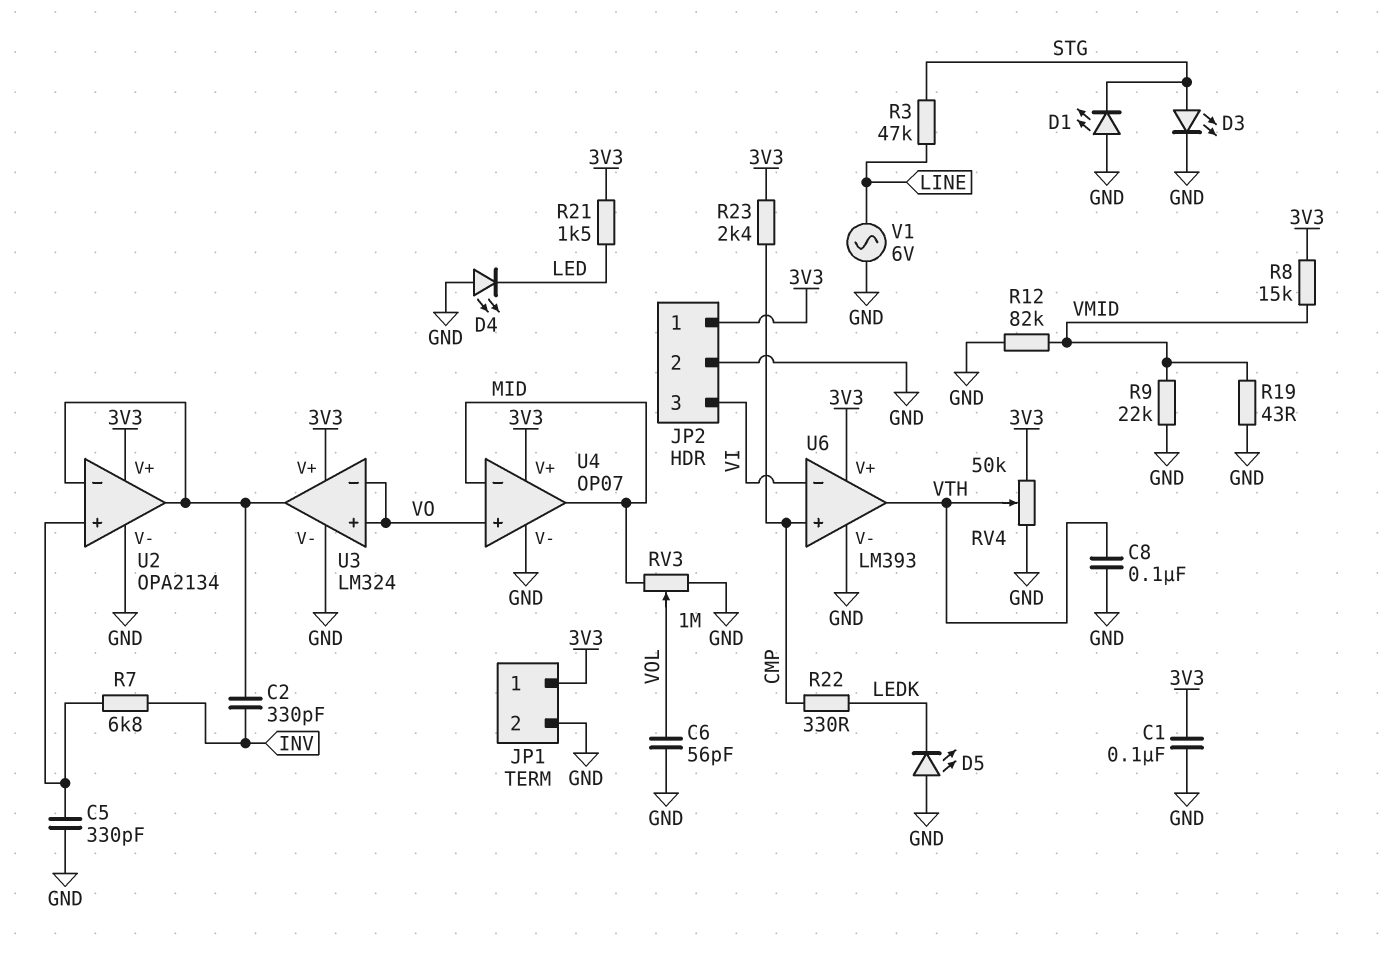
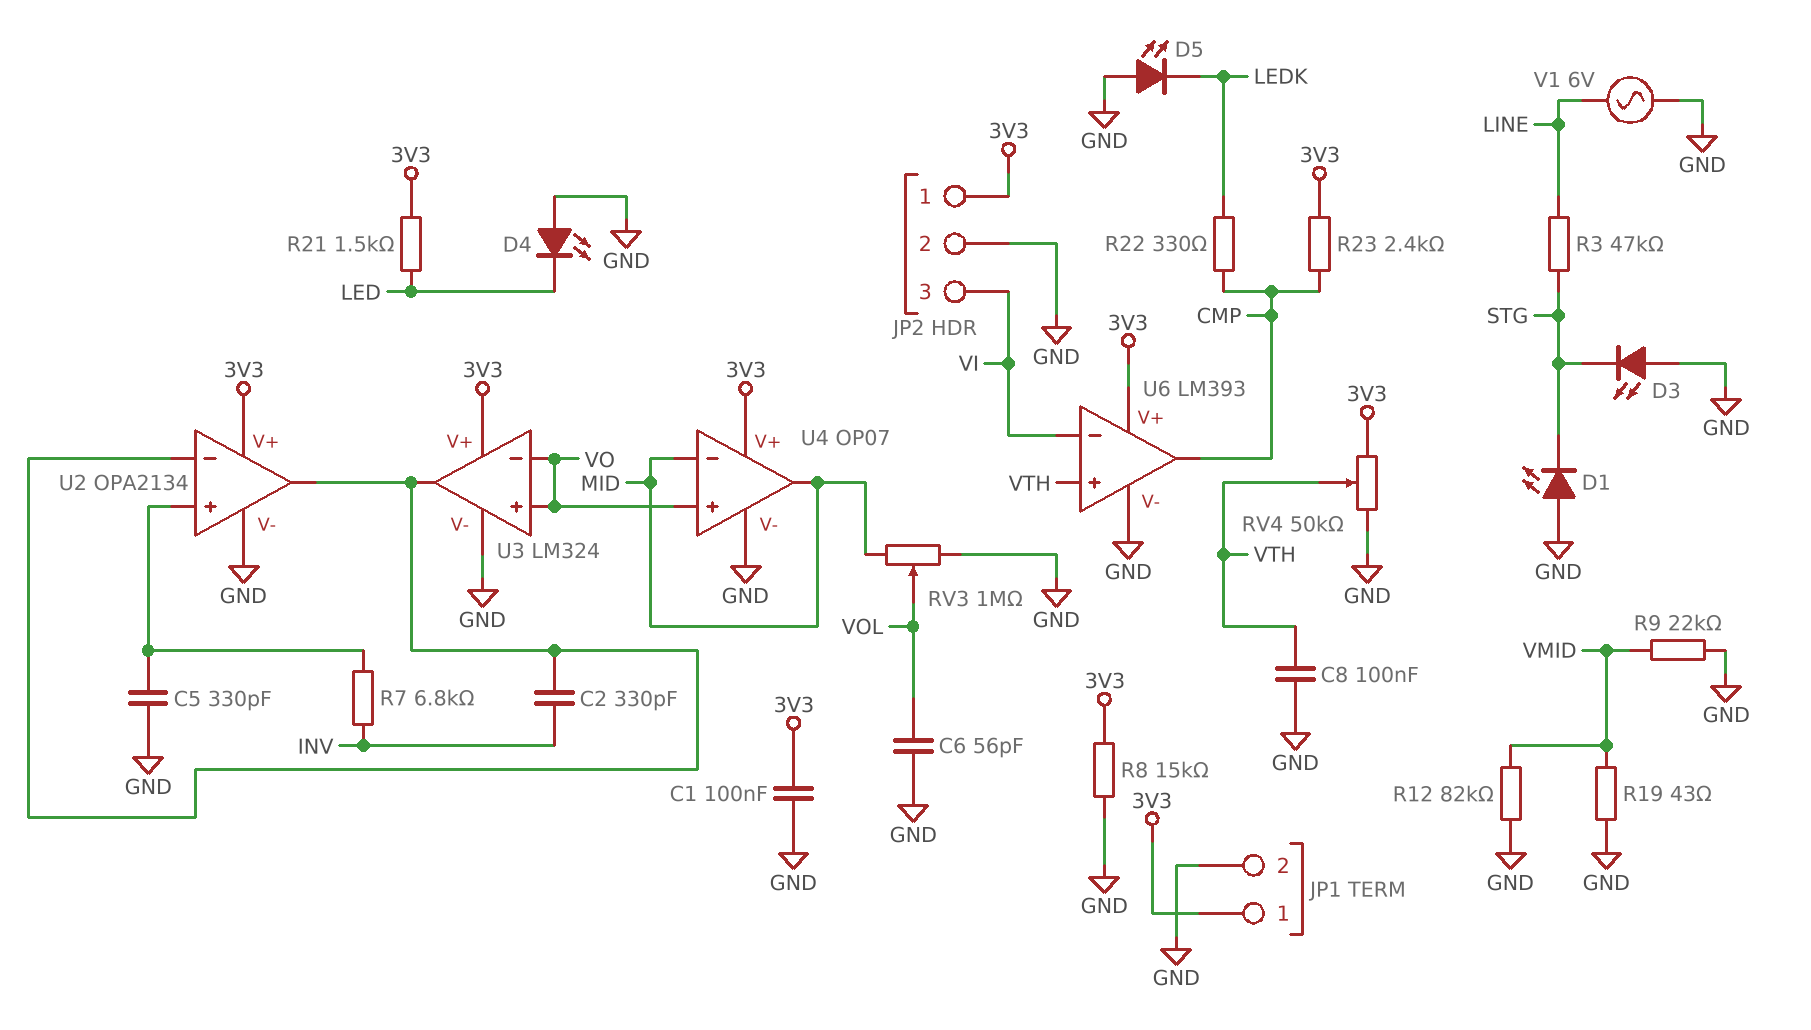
D3: LED (A STG, K GND) -> LED (A GND, K STG)
R8: 15k (3V3, VMID) -> 15k (3V3, GND)
U6 pin in+: CMP -> VTH
U6 pin out: VTH -> CMP

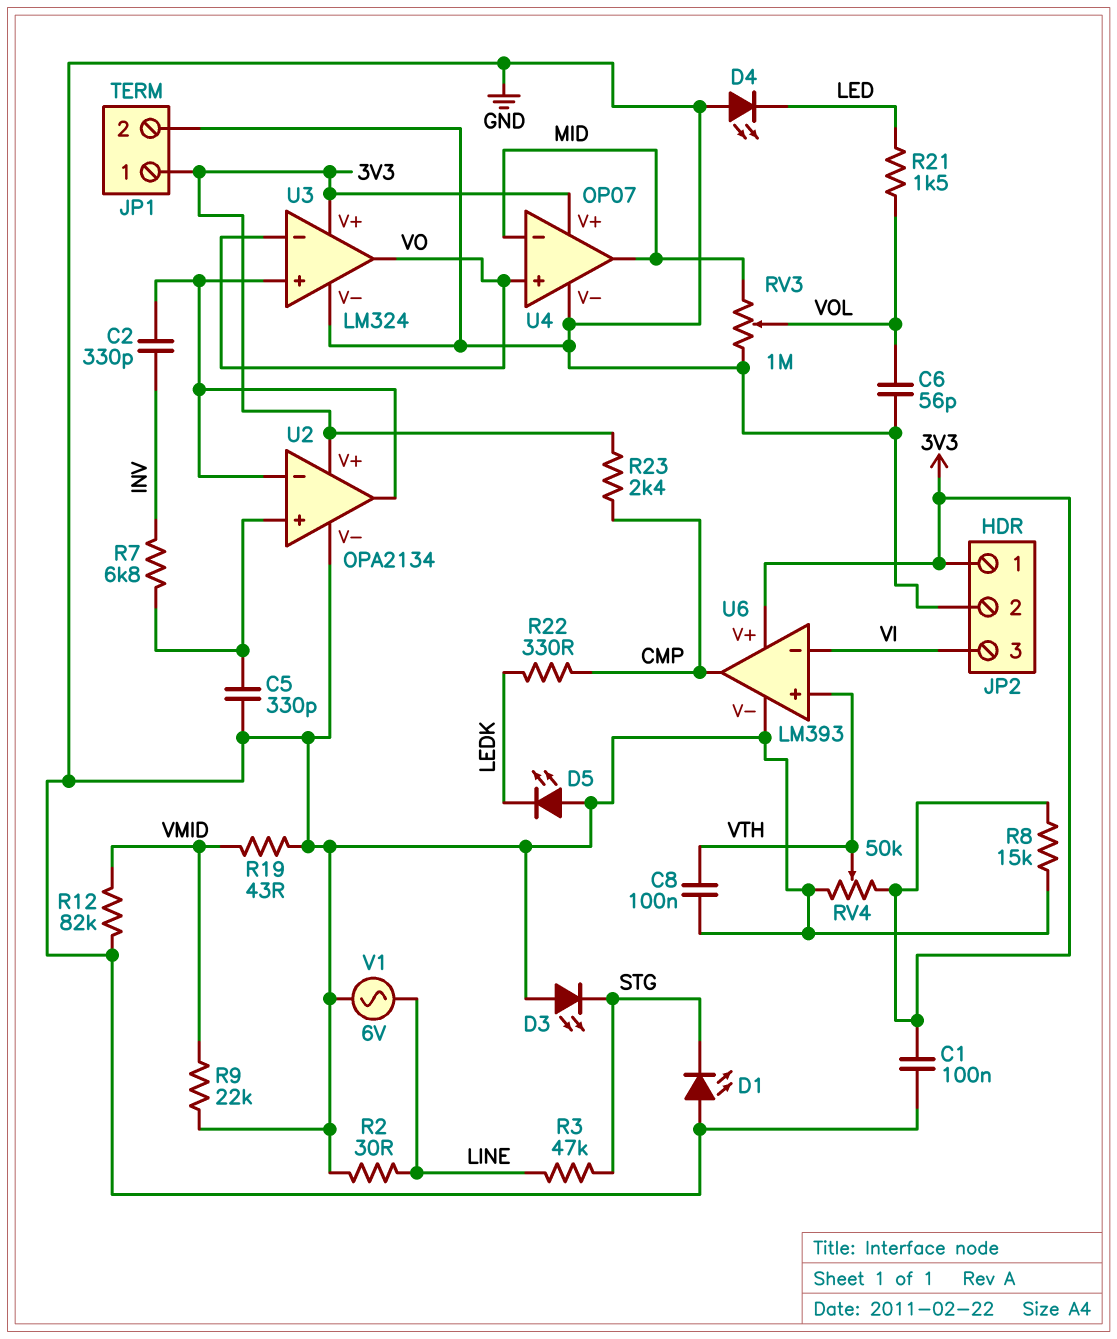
R2: none -> 30 (GND, LINE)
R21: 1.5k (3V3, LED) -> 1.5k (LED, VOL)
U3 pin in+: VO -> U2/in-
U3 pin out: U2/in- -> VO

